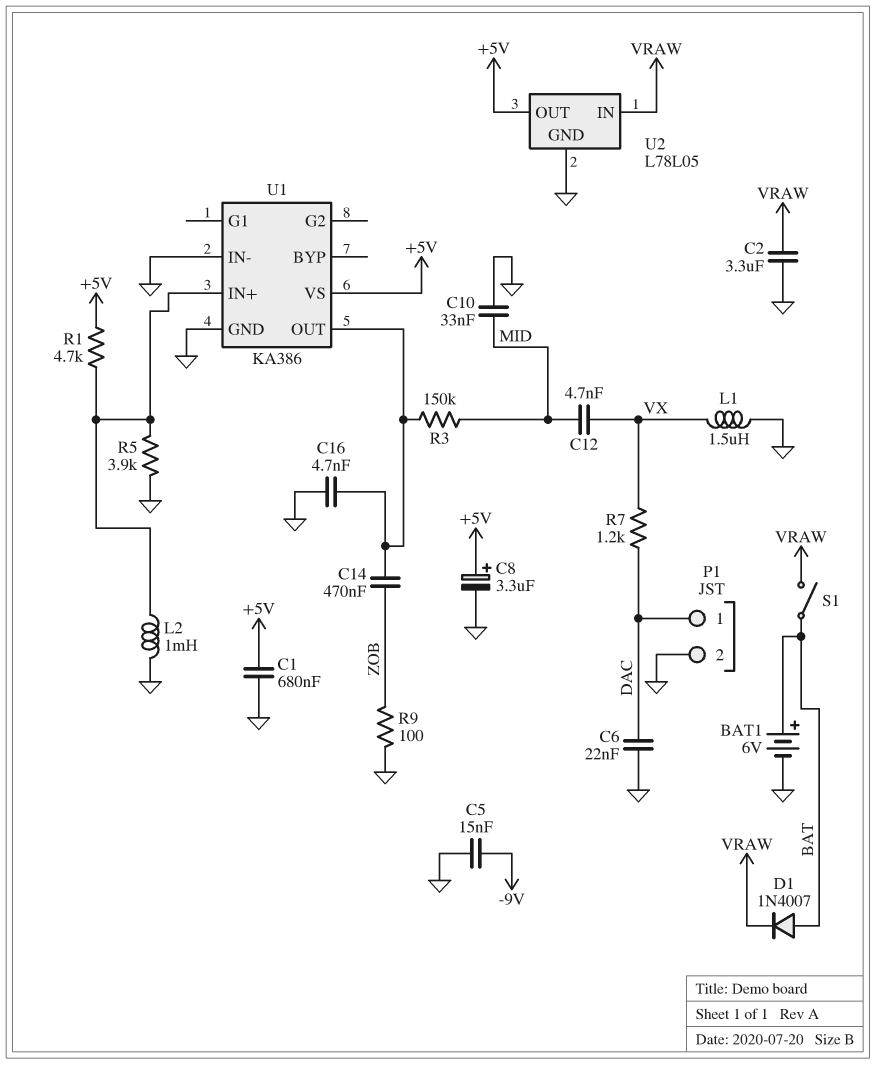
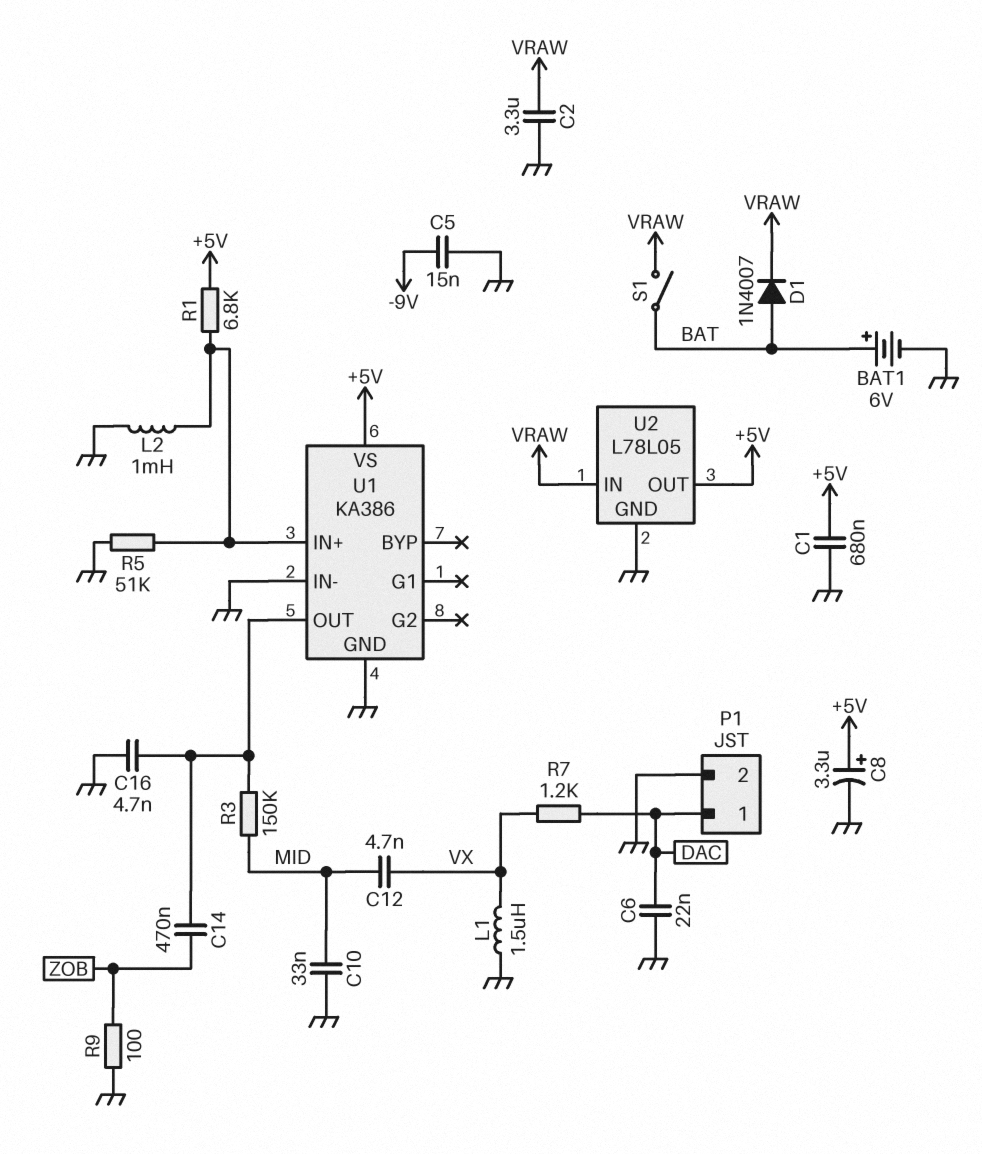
R1: 4.7k (+5V, U1/IN+) -> 6.8k (+5V, U1/IN+)
R5: 3.9k (GND, U1/IN+) -> 51k (GND, U1/IN+)

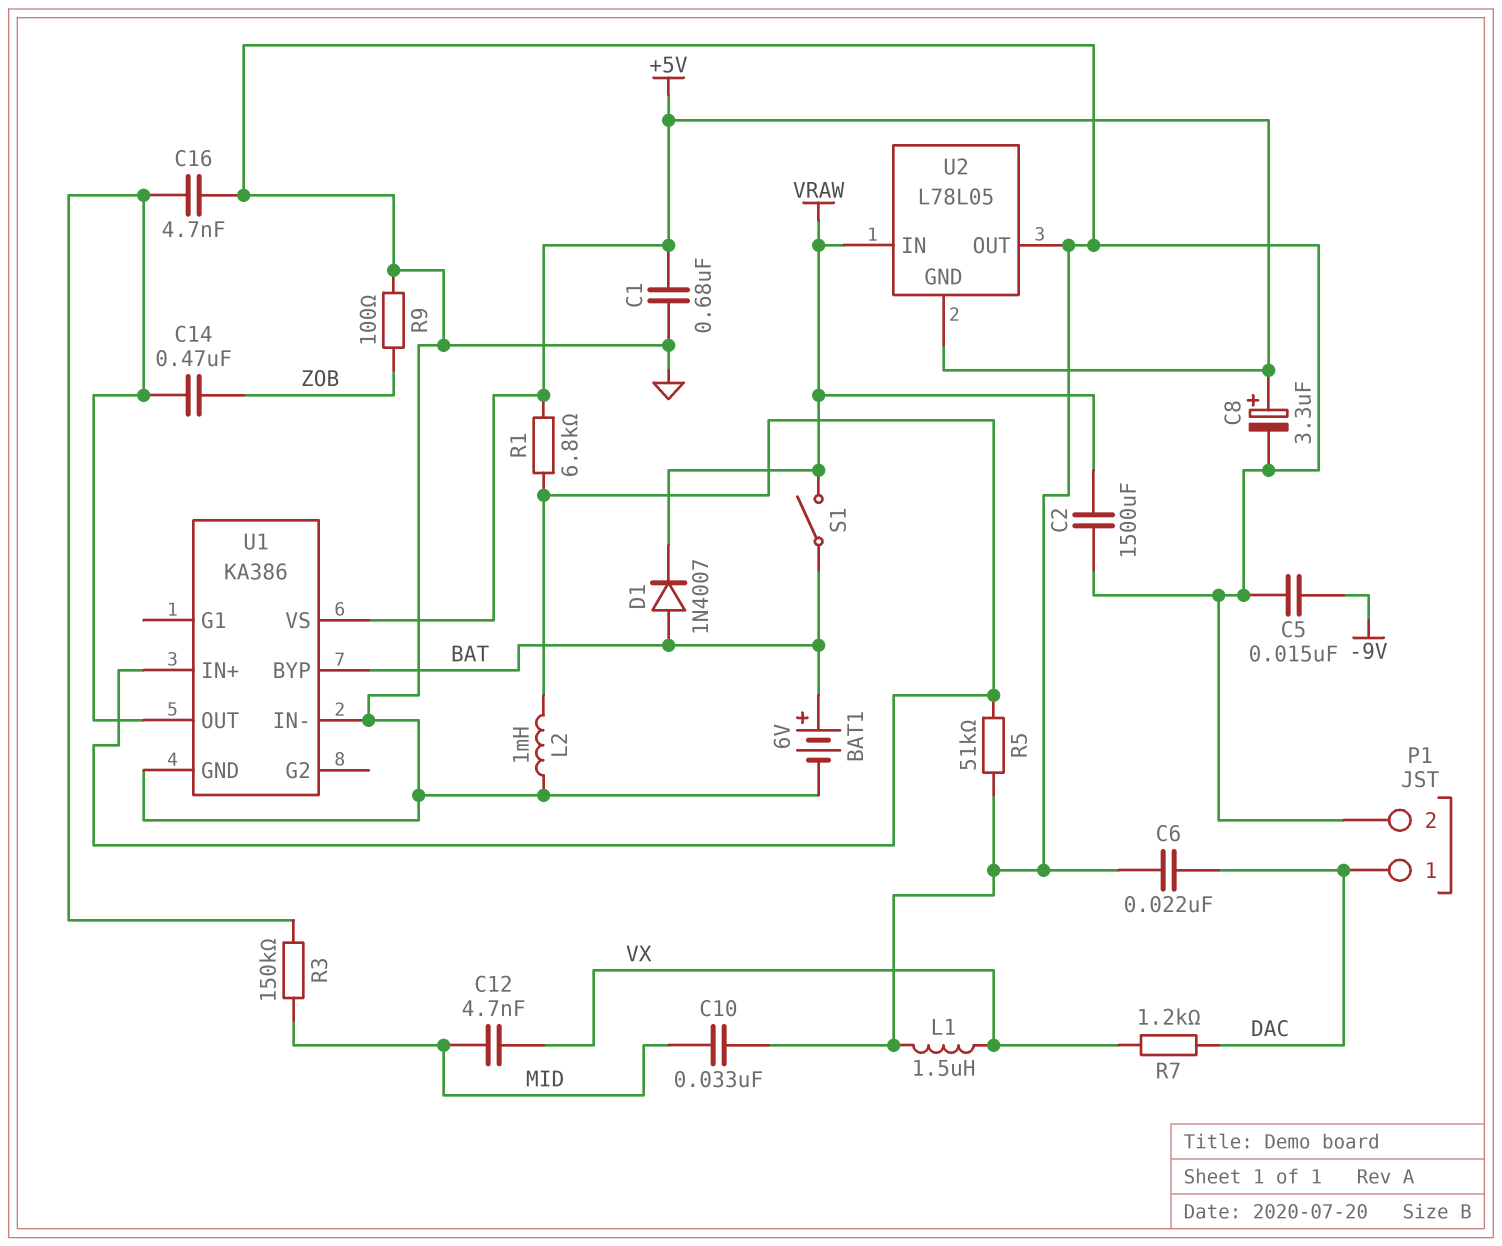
C2: 3.3uF (GND, VRAW) -> 1500uF (GND, VRAW)
U1 pin BYP: none -> BAT
U2 pin GND: GND -> +5V
U2 pin OUT: +5V -> GND

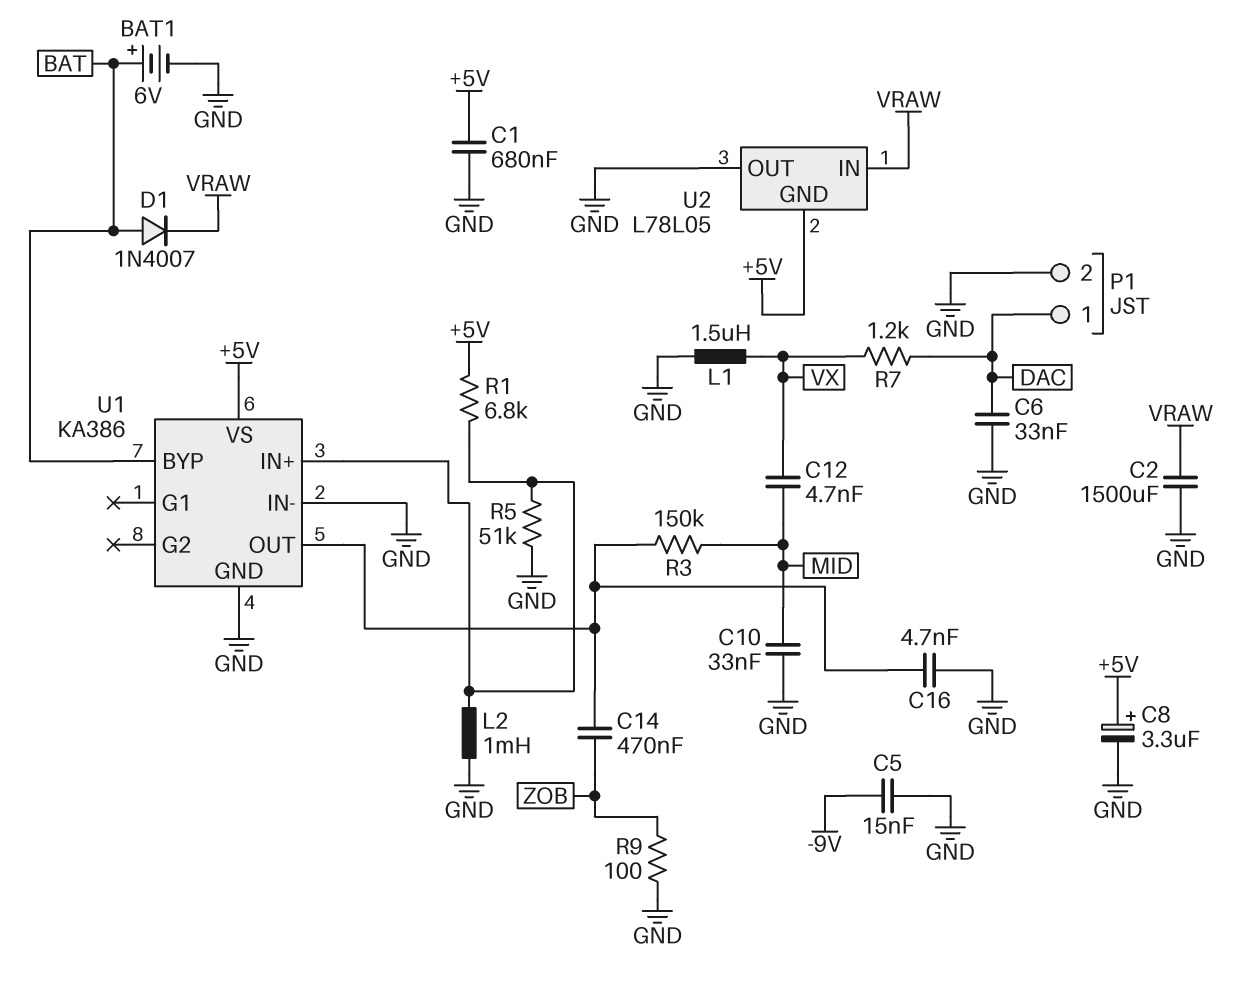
C6: 22nF (DAC, GND) -> 33nF (DAC, GND)
S1: switch (BAT, VRAW) -> none

